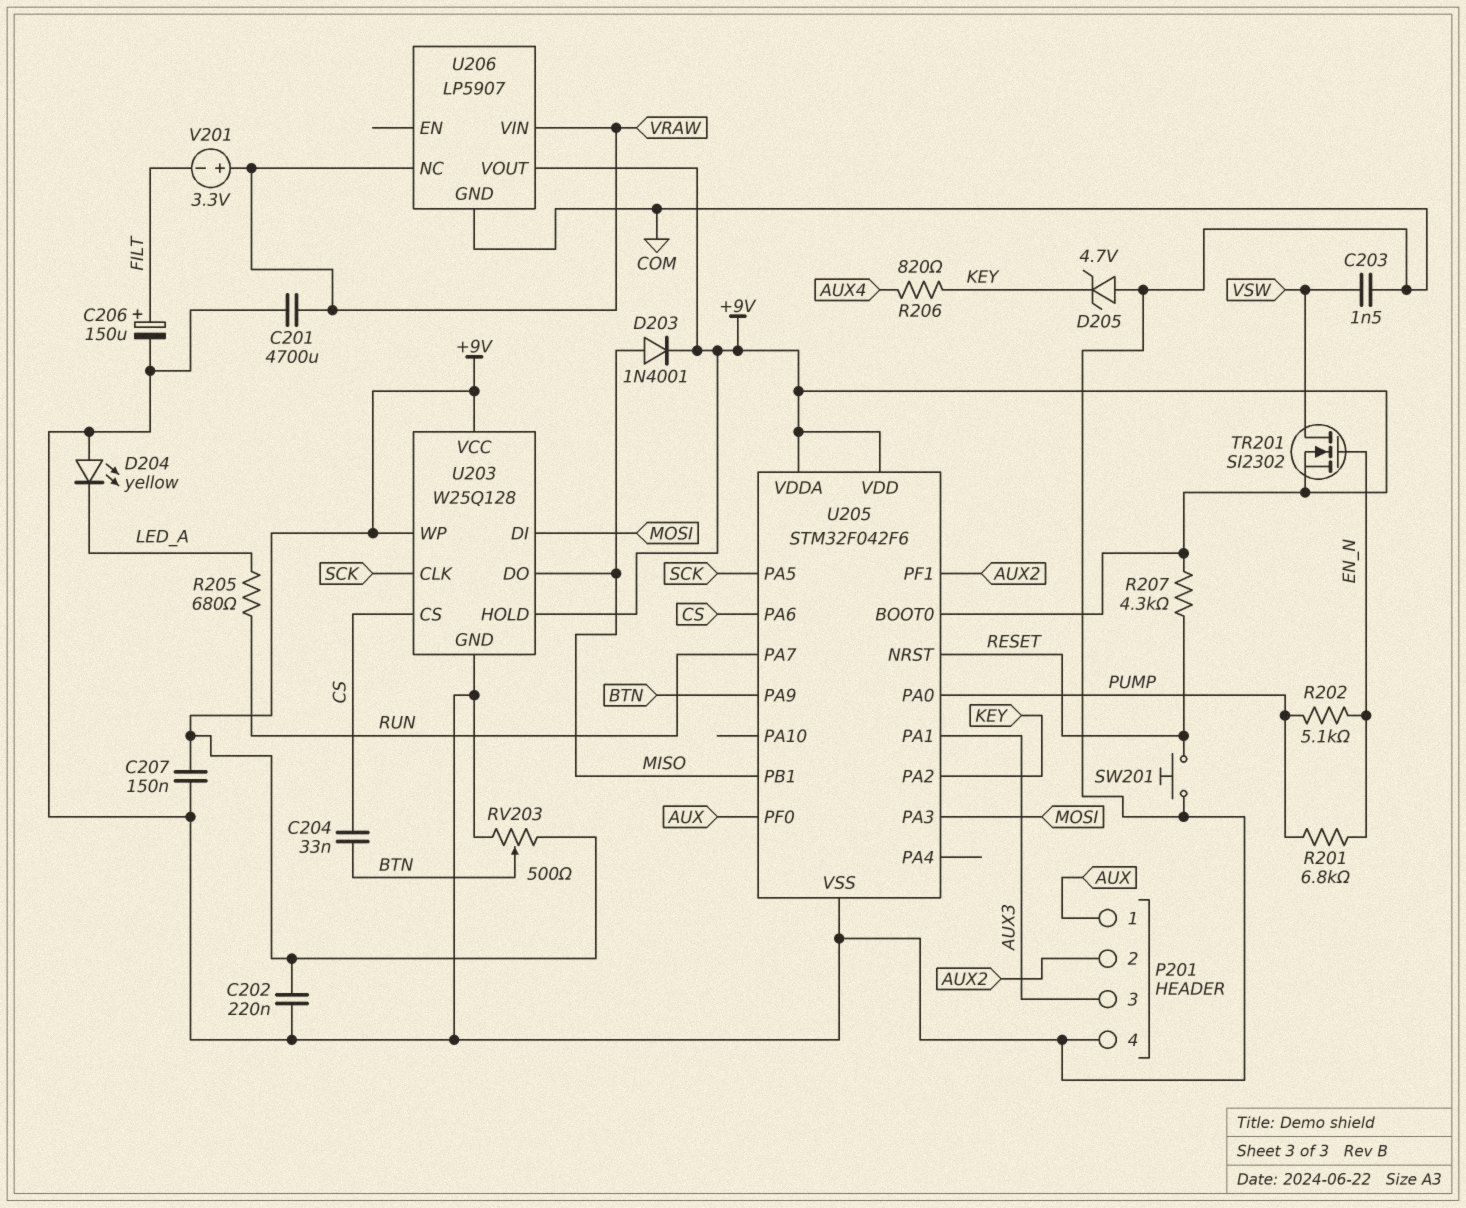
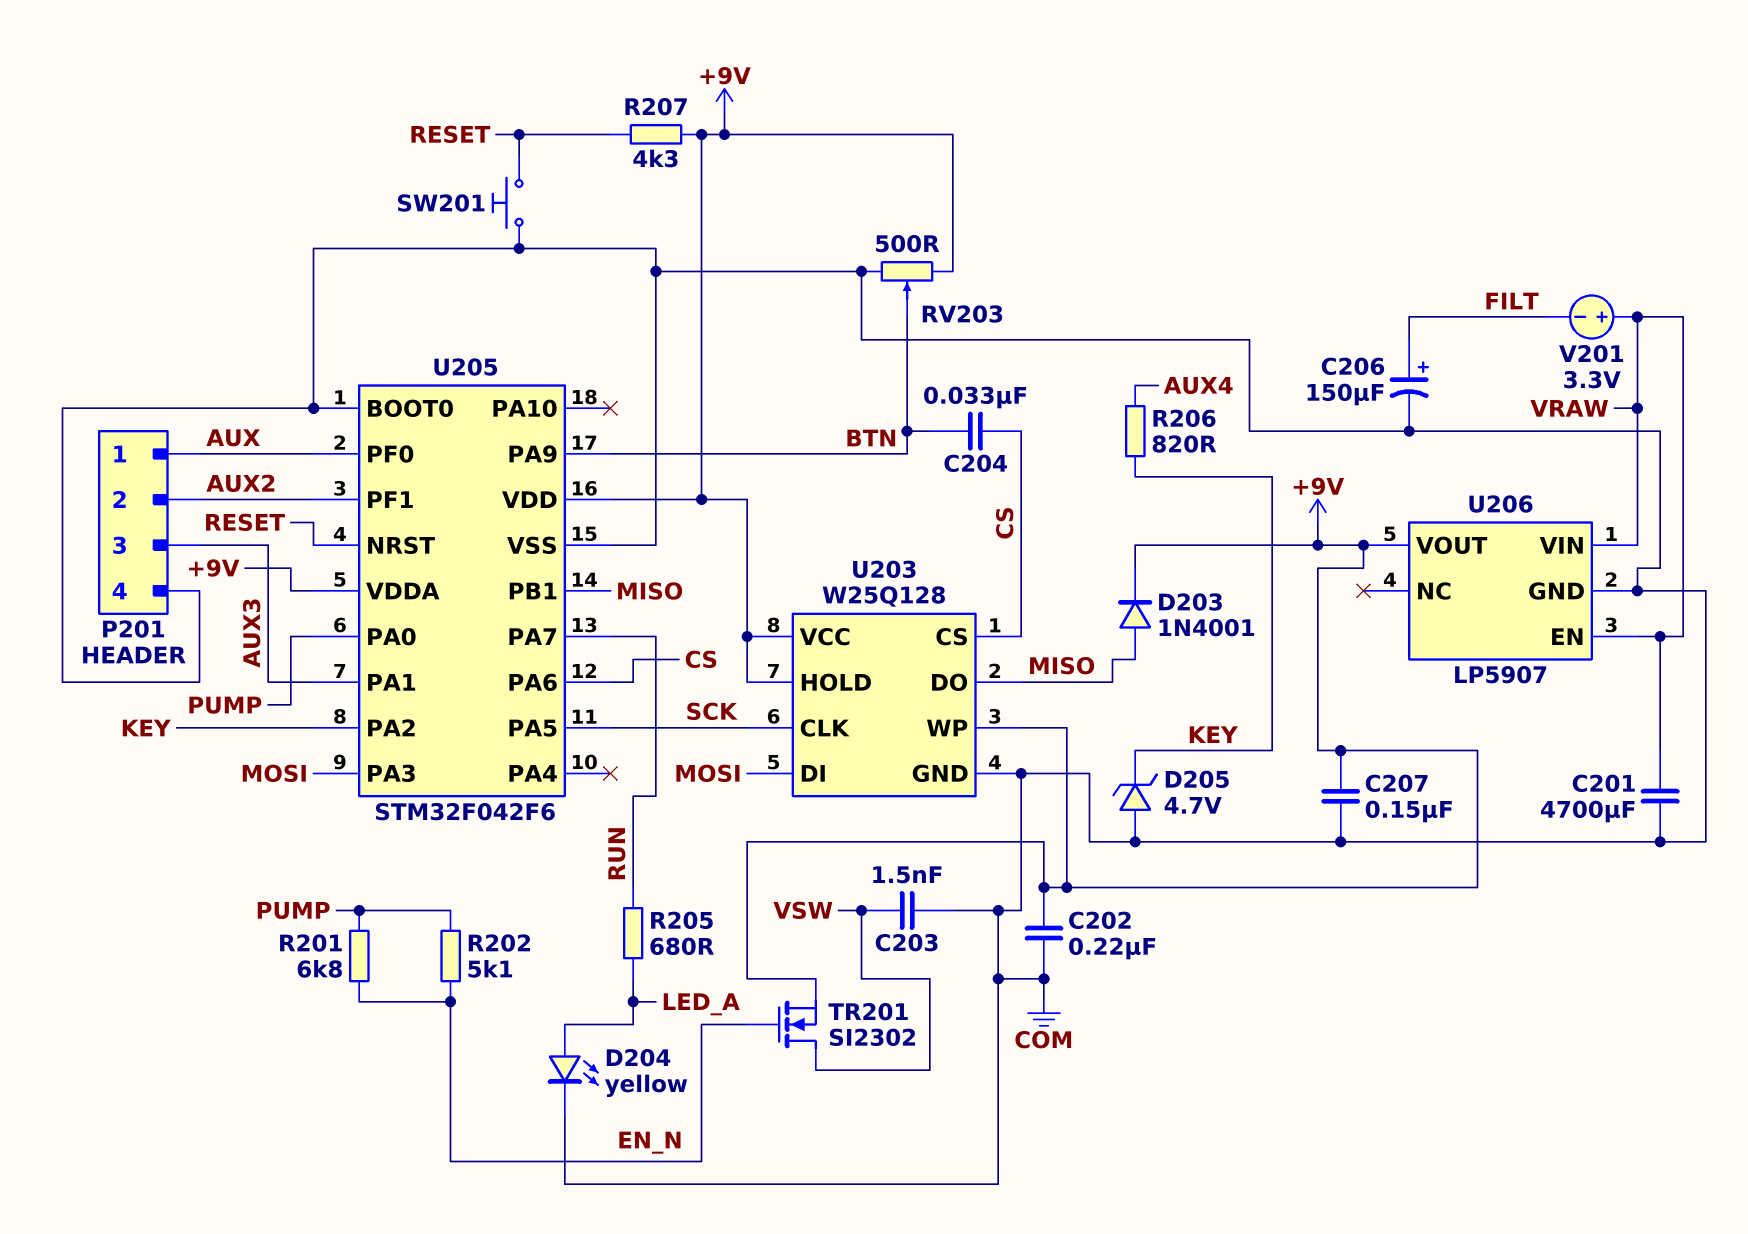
D204: LED yellow (A COM, K LED_A) -> LED yellow (A LED_A, K COM)
U205 pin BOOT0: +9V -> COM
U206 pin EN: none -> VRAW
U206 pin NC: VRAW -> none

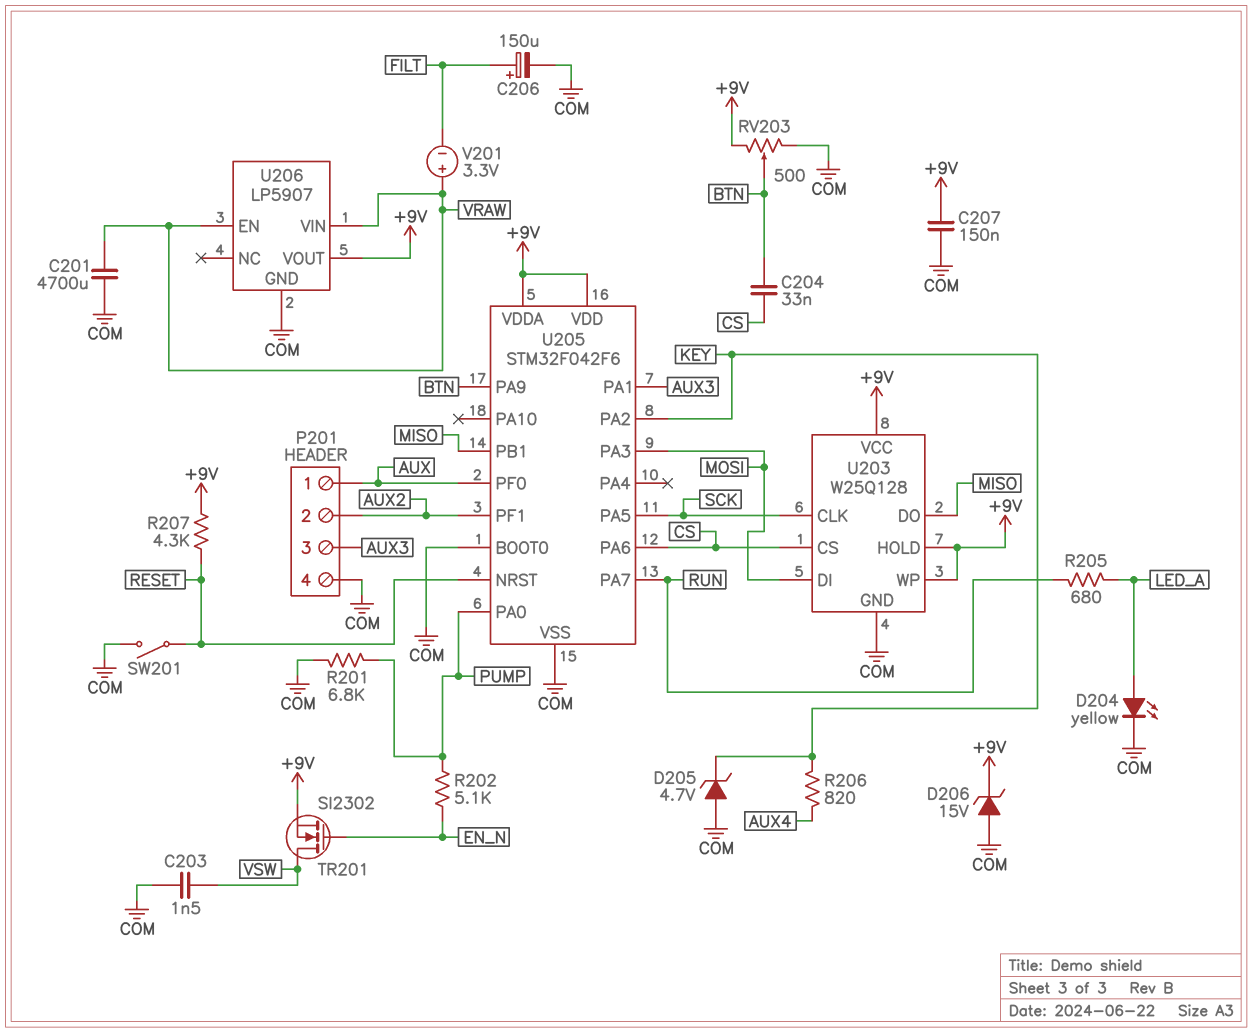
C202: 220nF (+9V, COM) -> none
D203: diode 1N4001 (A MISO, K +9V) -> none
D206: none -> zener 15V (A COM, K +9V)
R201: 6.8k (EN_N, PUMP) -> 6.8k (COM, PUMP)
SW201: button (COM, RESET) -> switch (COM, RESET)

